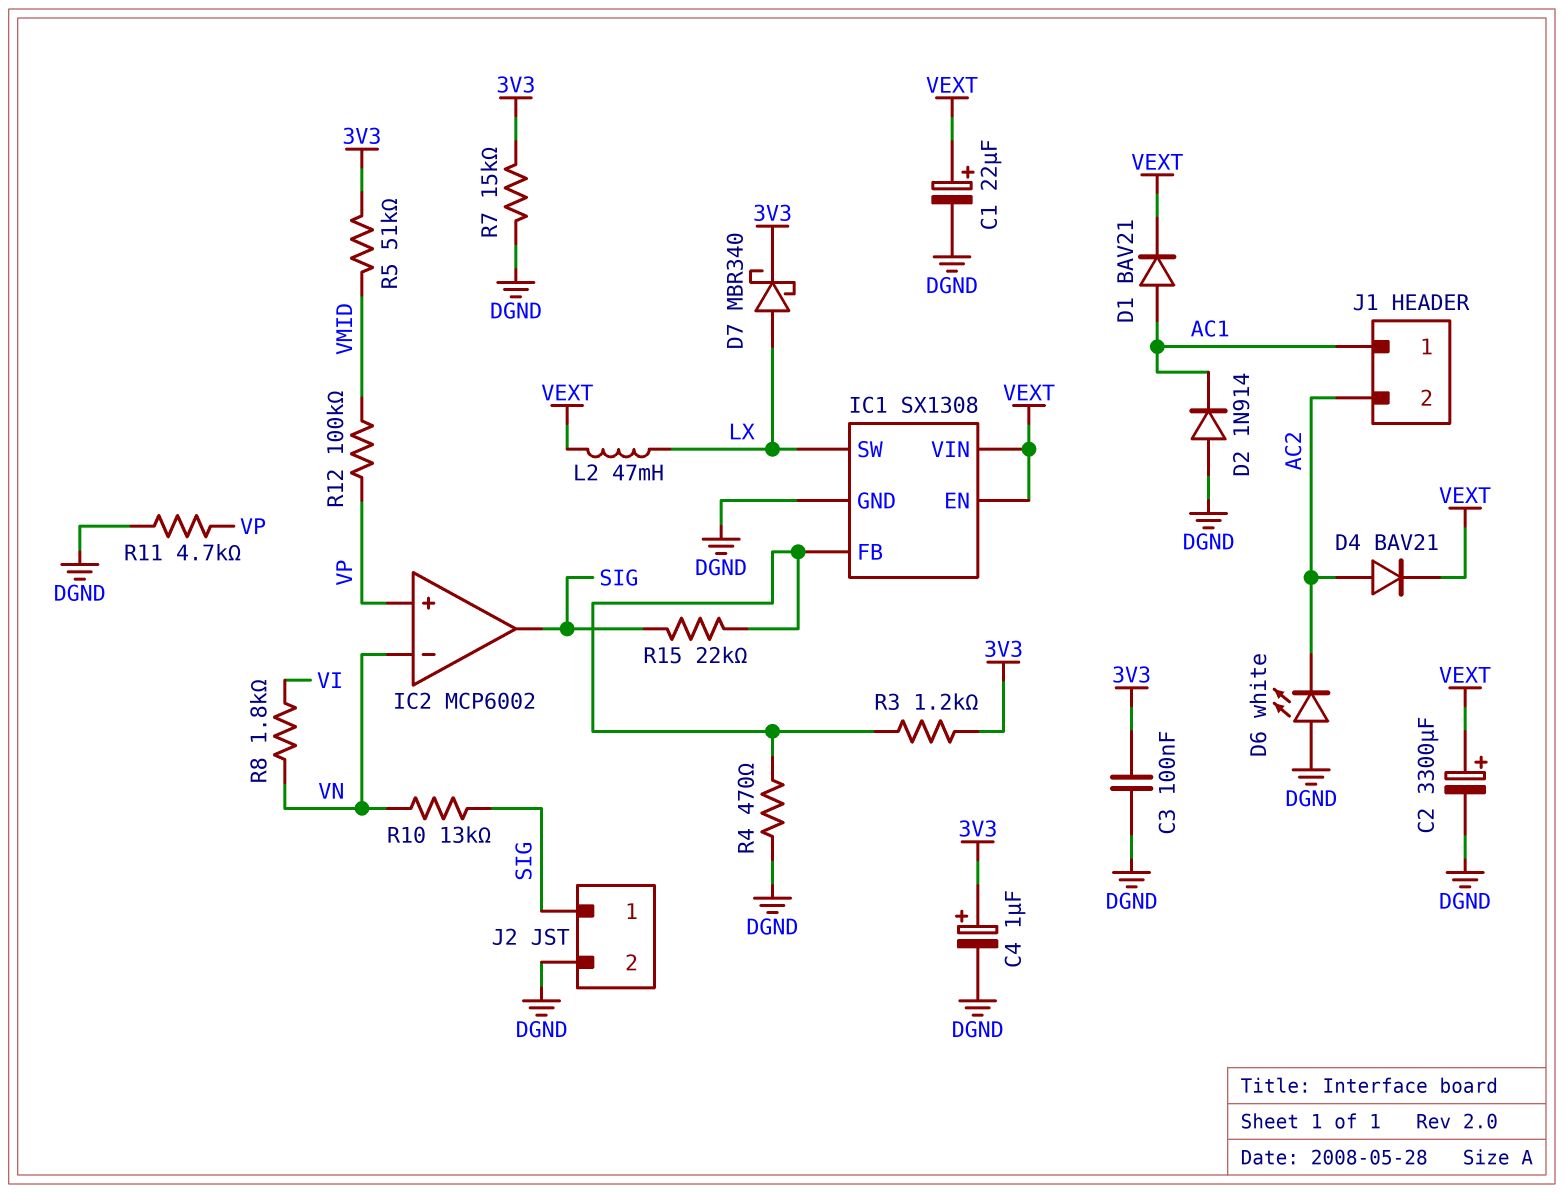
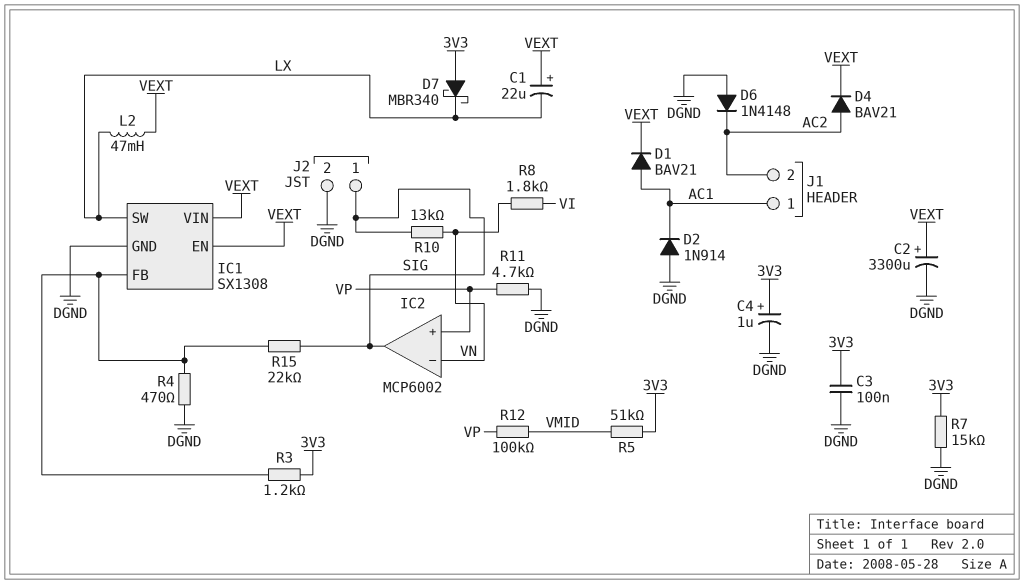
C1: 22uF (plus VEXT, minus DGND) -> 22uF (plus VEXT, minus LX)
D6: LED white (A DGND, K AC2) -> diode 1N4148 (A DGND, K AC2)
D7: schottky MBR340 (A LX, K 3V3) -> schottky MBR340 (A 3V3, K LX)

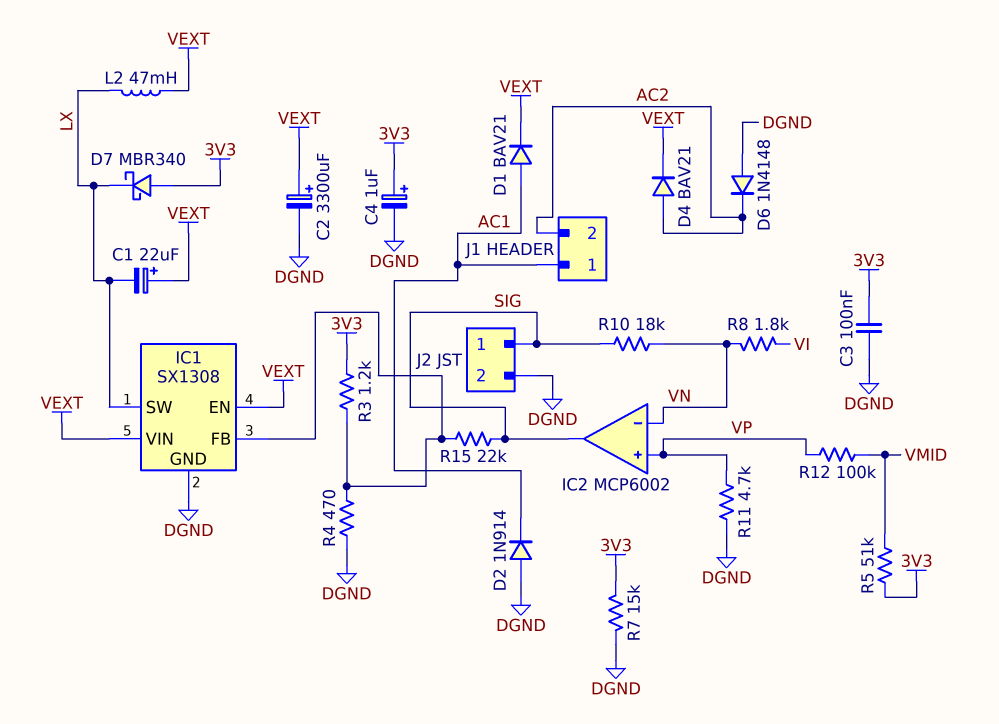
R10: 13k (SIG, VN) -> 18k (SIG, VN)

